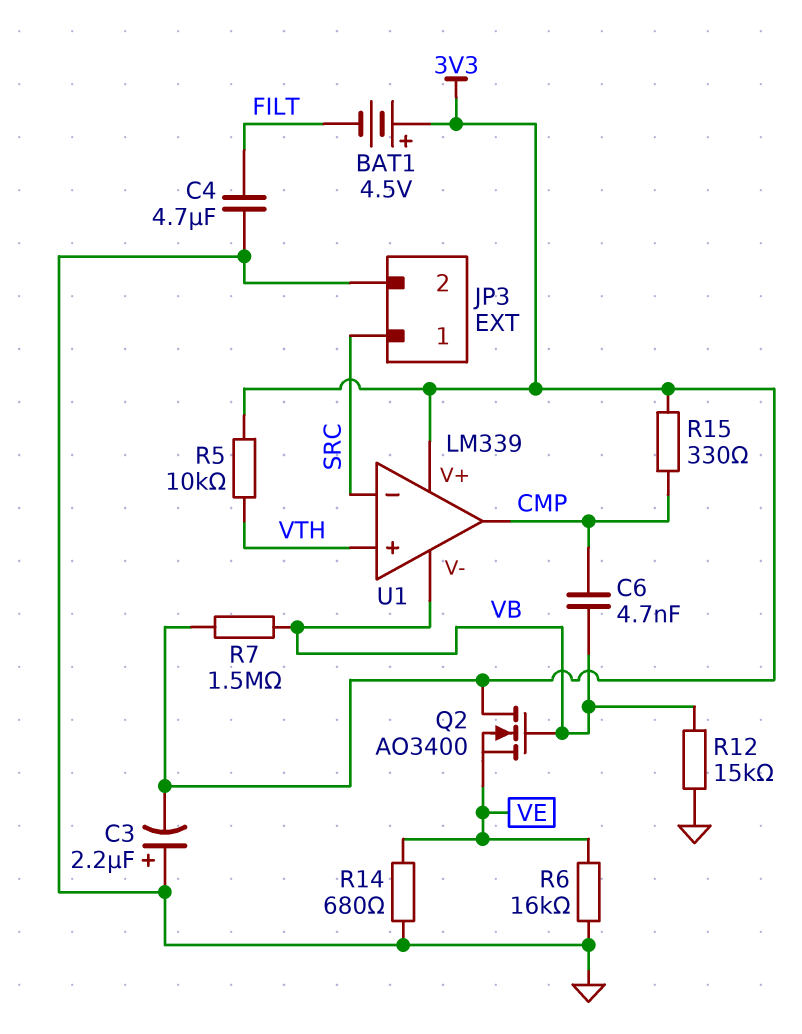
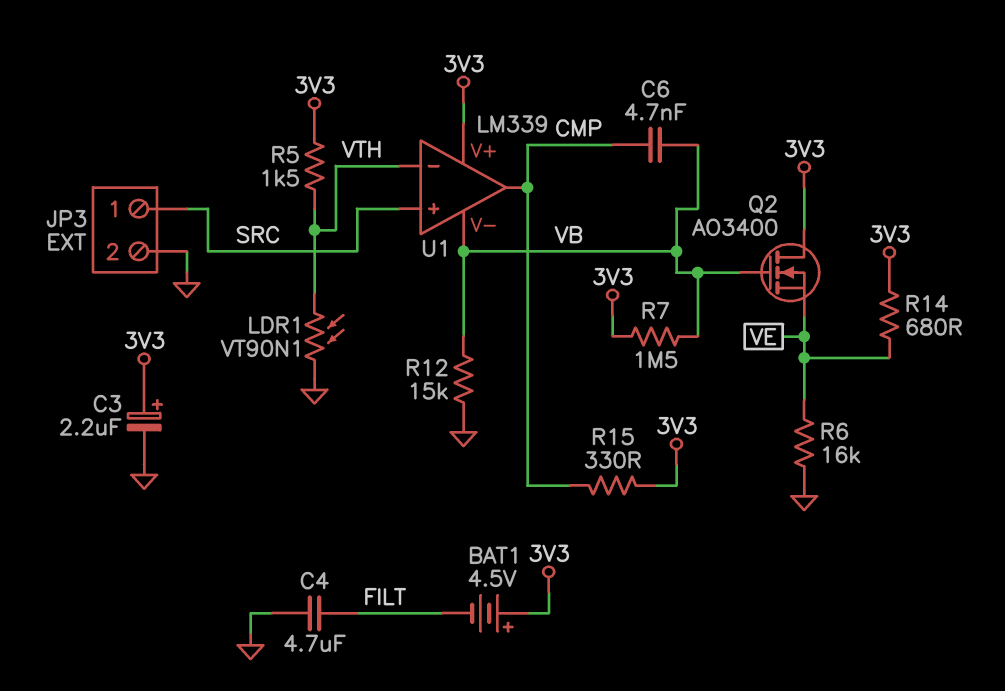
C3: 2.2uF (plus GND, minus 3V3) -> 2.2uF (plus 3V3, minus GND)
LDR1: none -> VT90N1 (GND, VTH)
R5: 10k (3V3, VTH) -> 1.5k (3V3, VTH)
R14: 680 (GND, VE) -> 680 (3V3, VE)
U1 pin in+: VTH -> SRC
U1 pin in-: SRC -> VTH

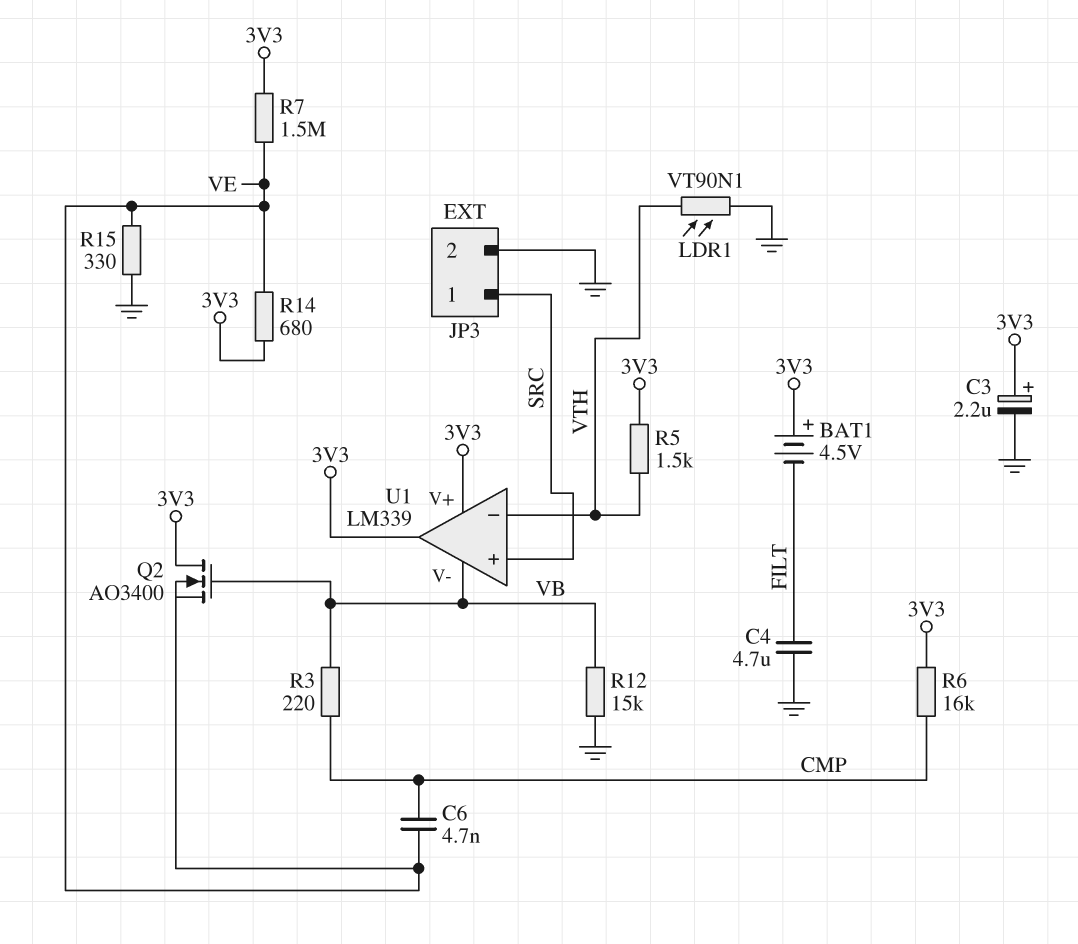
C6: 4.7nF (CMP, VB) -> 4.7nF (CMP, VE)
R3: none -> 220 (CMP, VB)
R6: 16k (GND, VE) -> 16k (3V3, CMP)
R7: 1.5M (3V3, VB) -> 1.5M (3V3, VE)
R15: 330 (3V3, CMP) -> 330 (GND, VE)
U1 pin out: CMP -> 3V3

